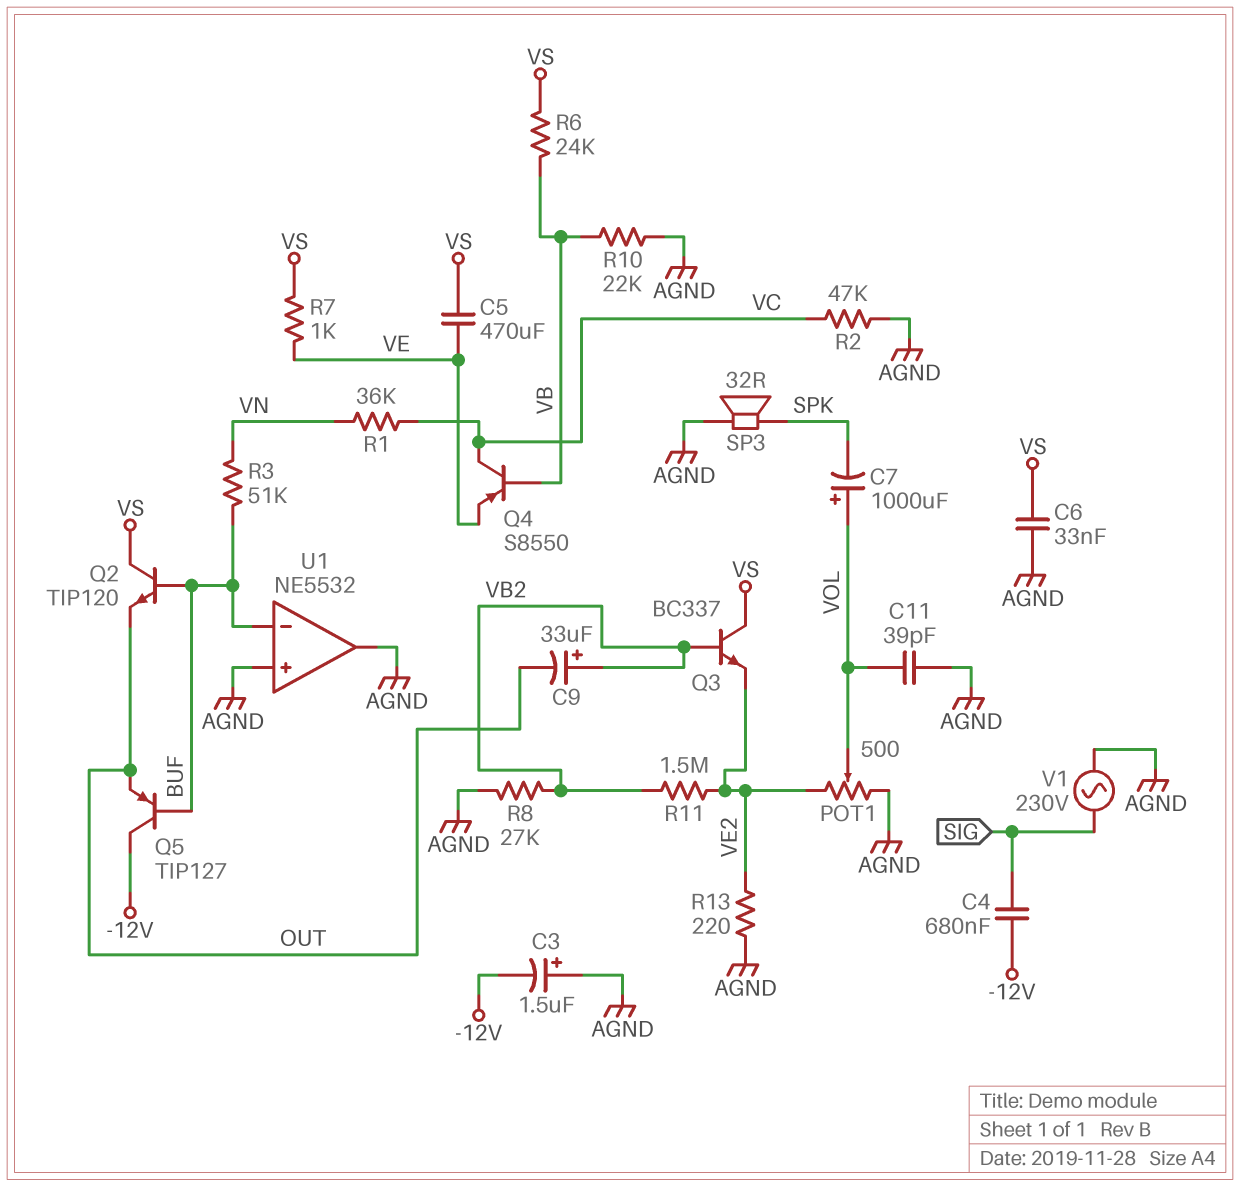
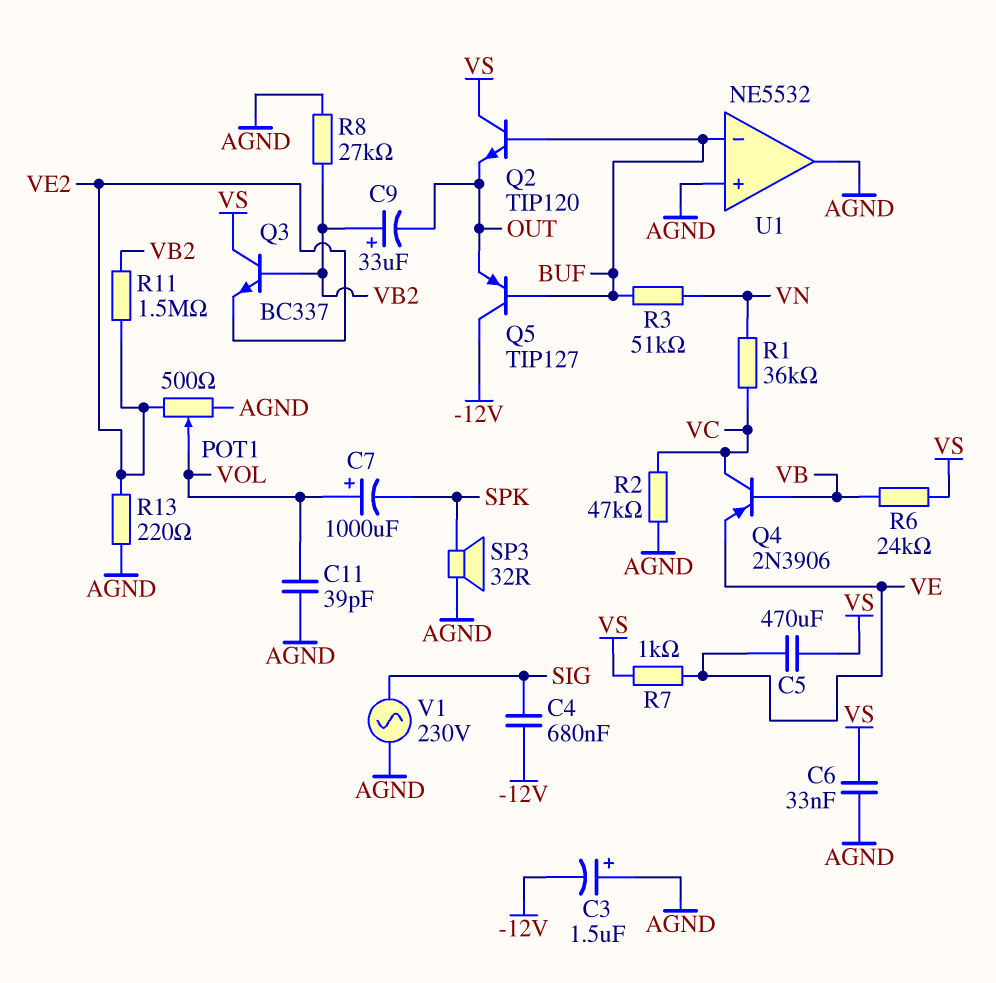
Q4: PNP S8550 (B VB, C VC, E VE) -> PNP 2N3906 (B VB, C VC, E VE)
R10: 22k (AGND, VB) -> none

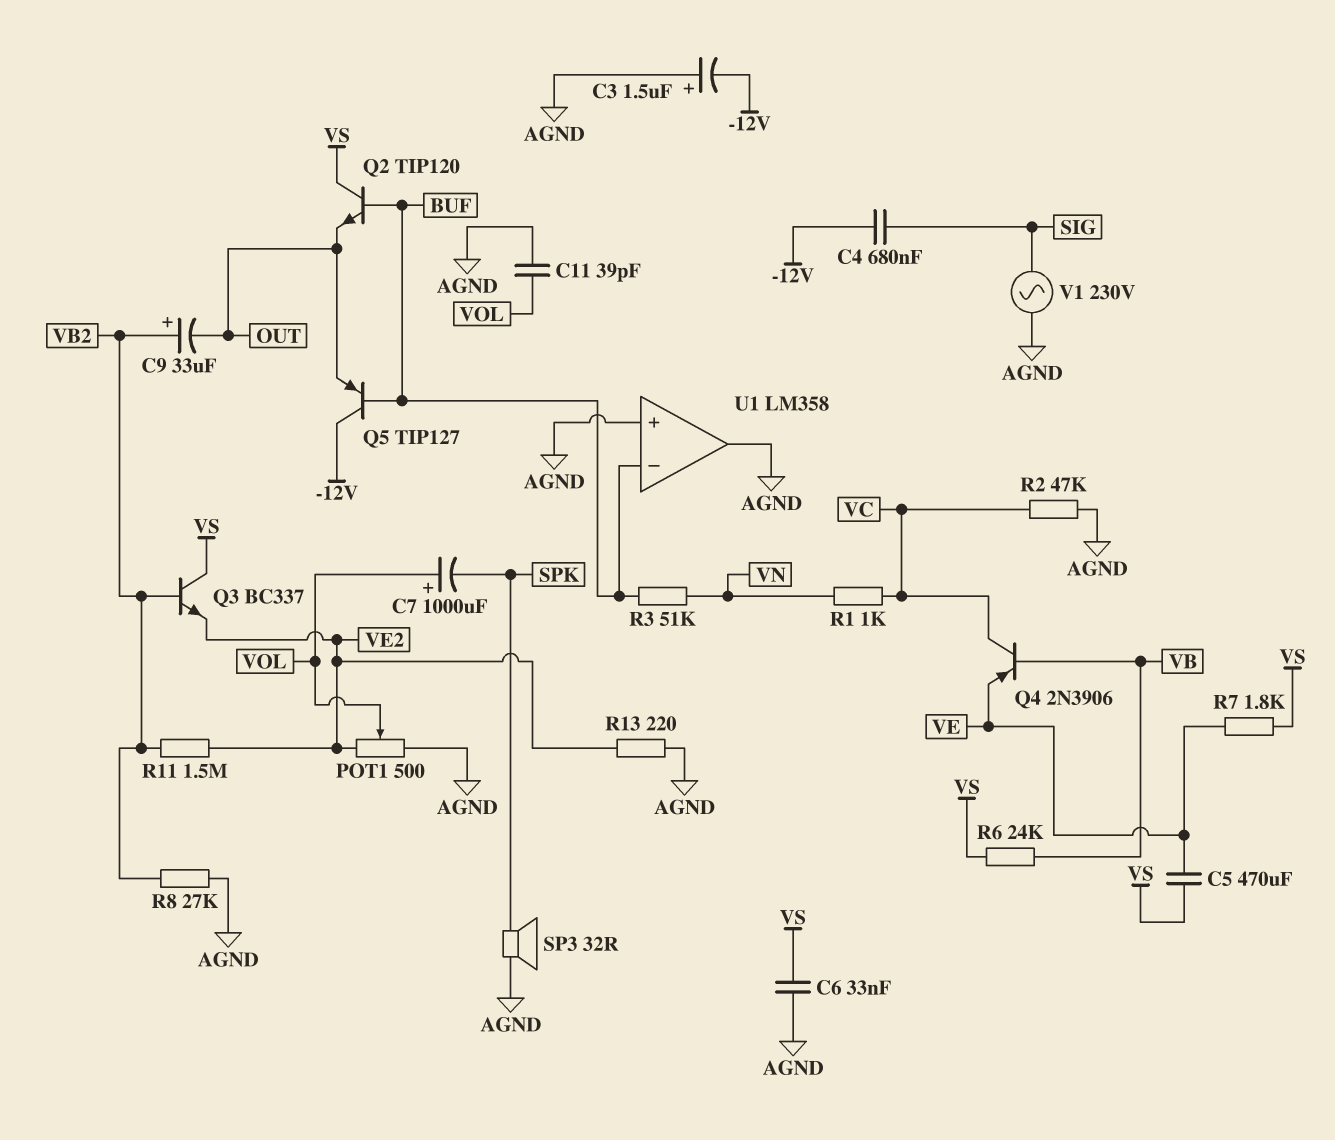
R1: 36k (VC, VN) -> 1k (VC, VN)
R7: 1k (VE, VS) -> 1.8k (VE, VS)
U1: NE5532 -> LM358

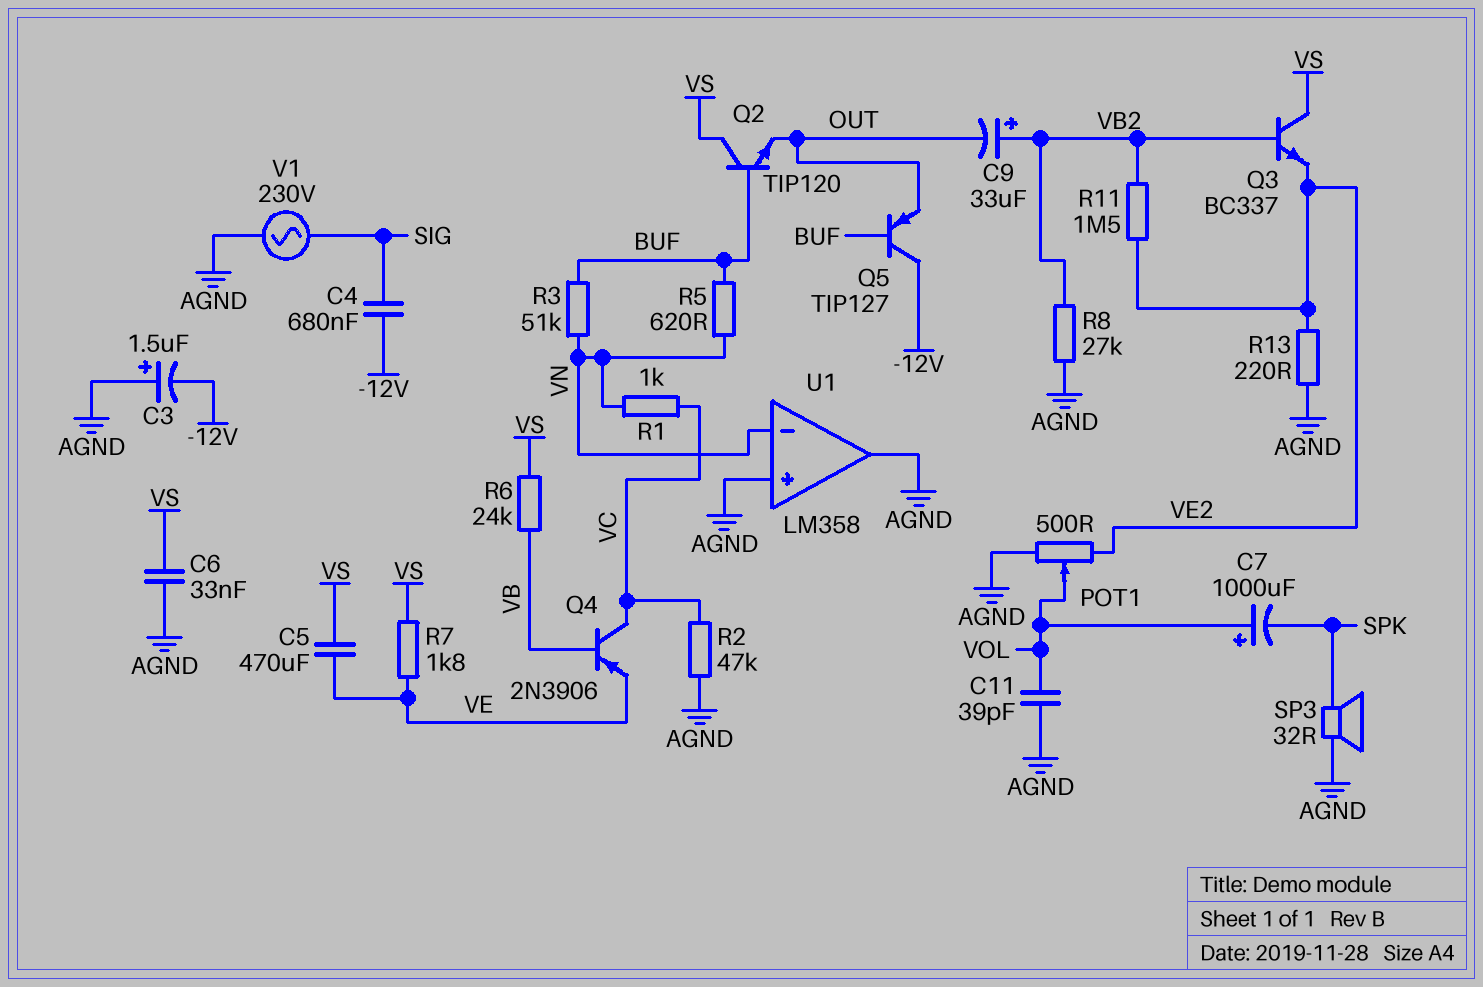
R5: none -> 620 (BUF, VN)
U1 pin in-: BUF -> VN

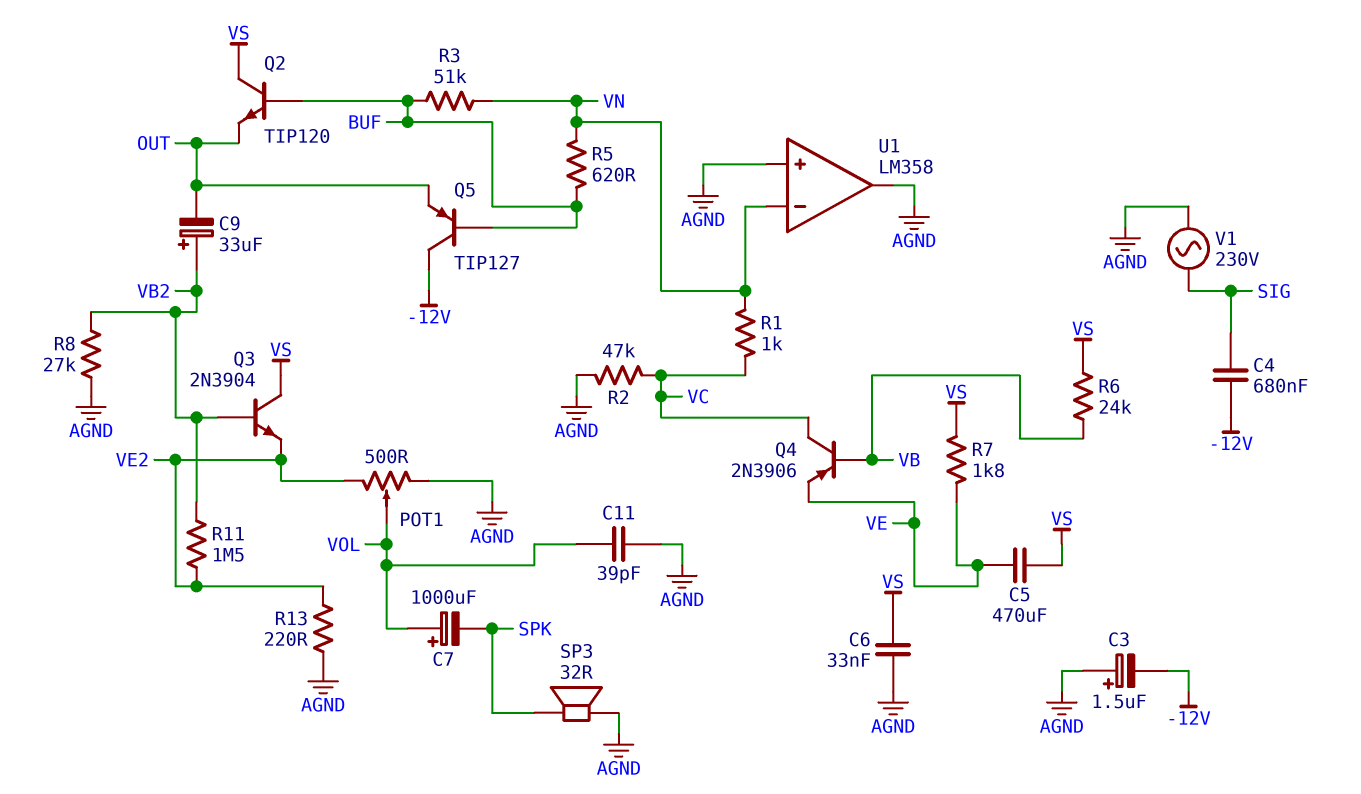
Q3: NPN BC337 (B VB2, C VS, E VE2) -> NPN 2N3904 (B VB2, C VS, E VE2)

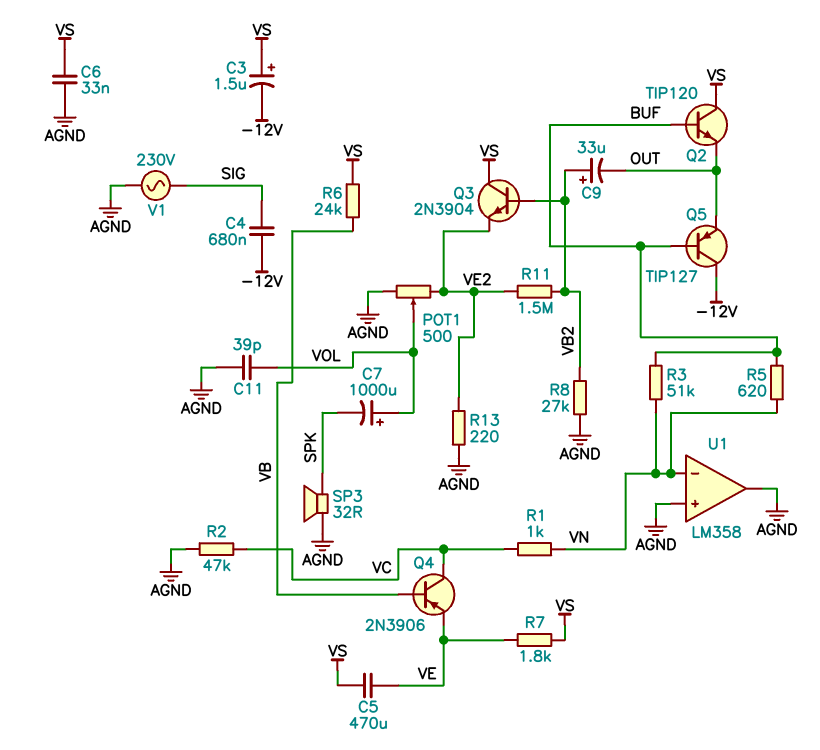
C3: 1.5uF (plus AGND, minus -12V) -> 1.5uF (plus VS, minus -12V)

